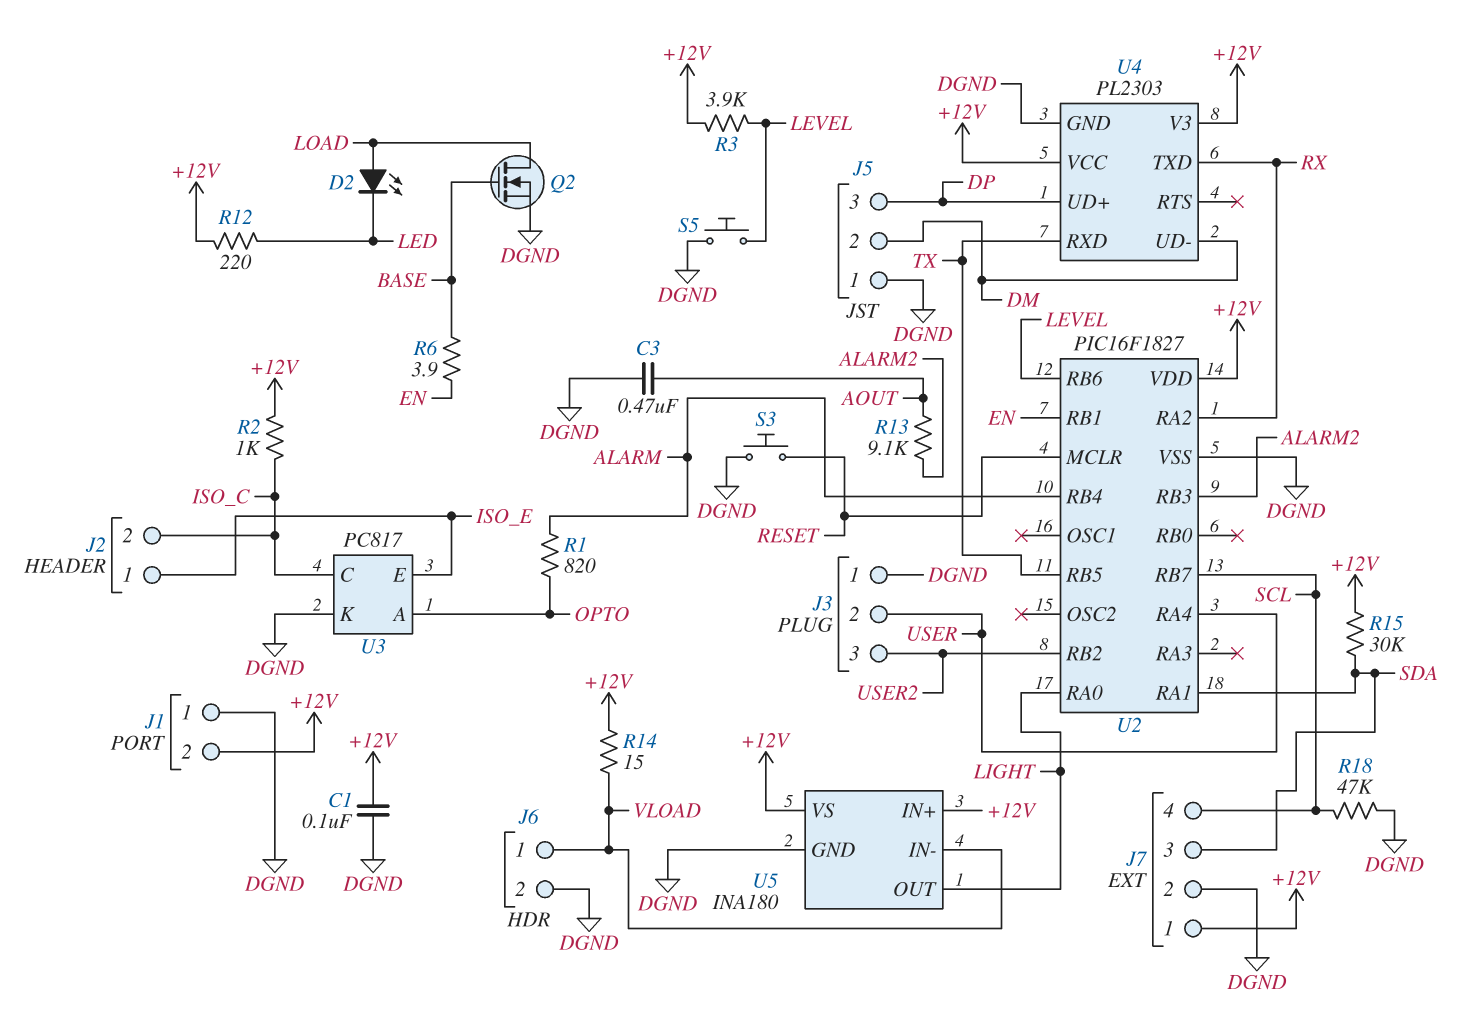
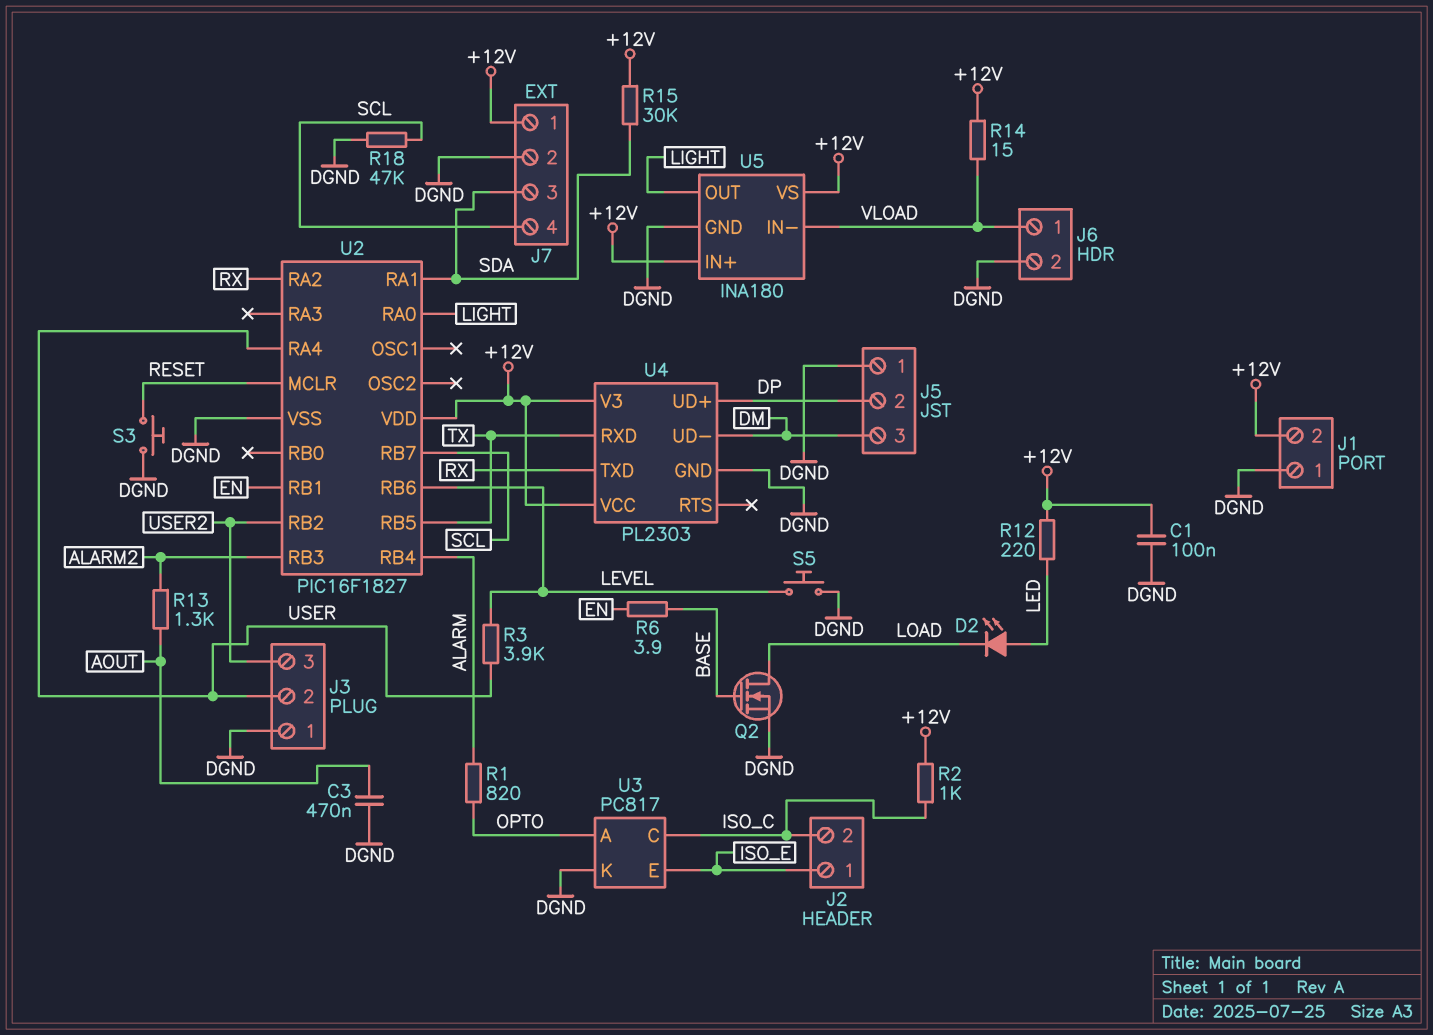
D2: LED (A LOAD, K LED) -> LED (A LED, K LOAD)
J5 pin 2: DM -> DP
J5 pin 3: DP -> DM
R3: 3.9k (+12V, LEVEL) -> 3.9k (LEVEL, USER)
R13: 9.1k (ALARM2, AOUT) -> 1.3k (ALARM2, AOUT)

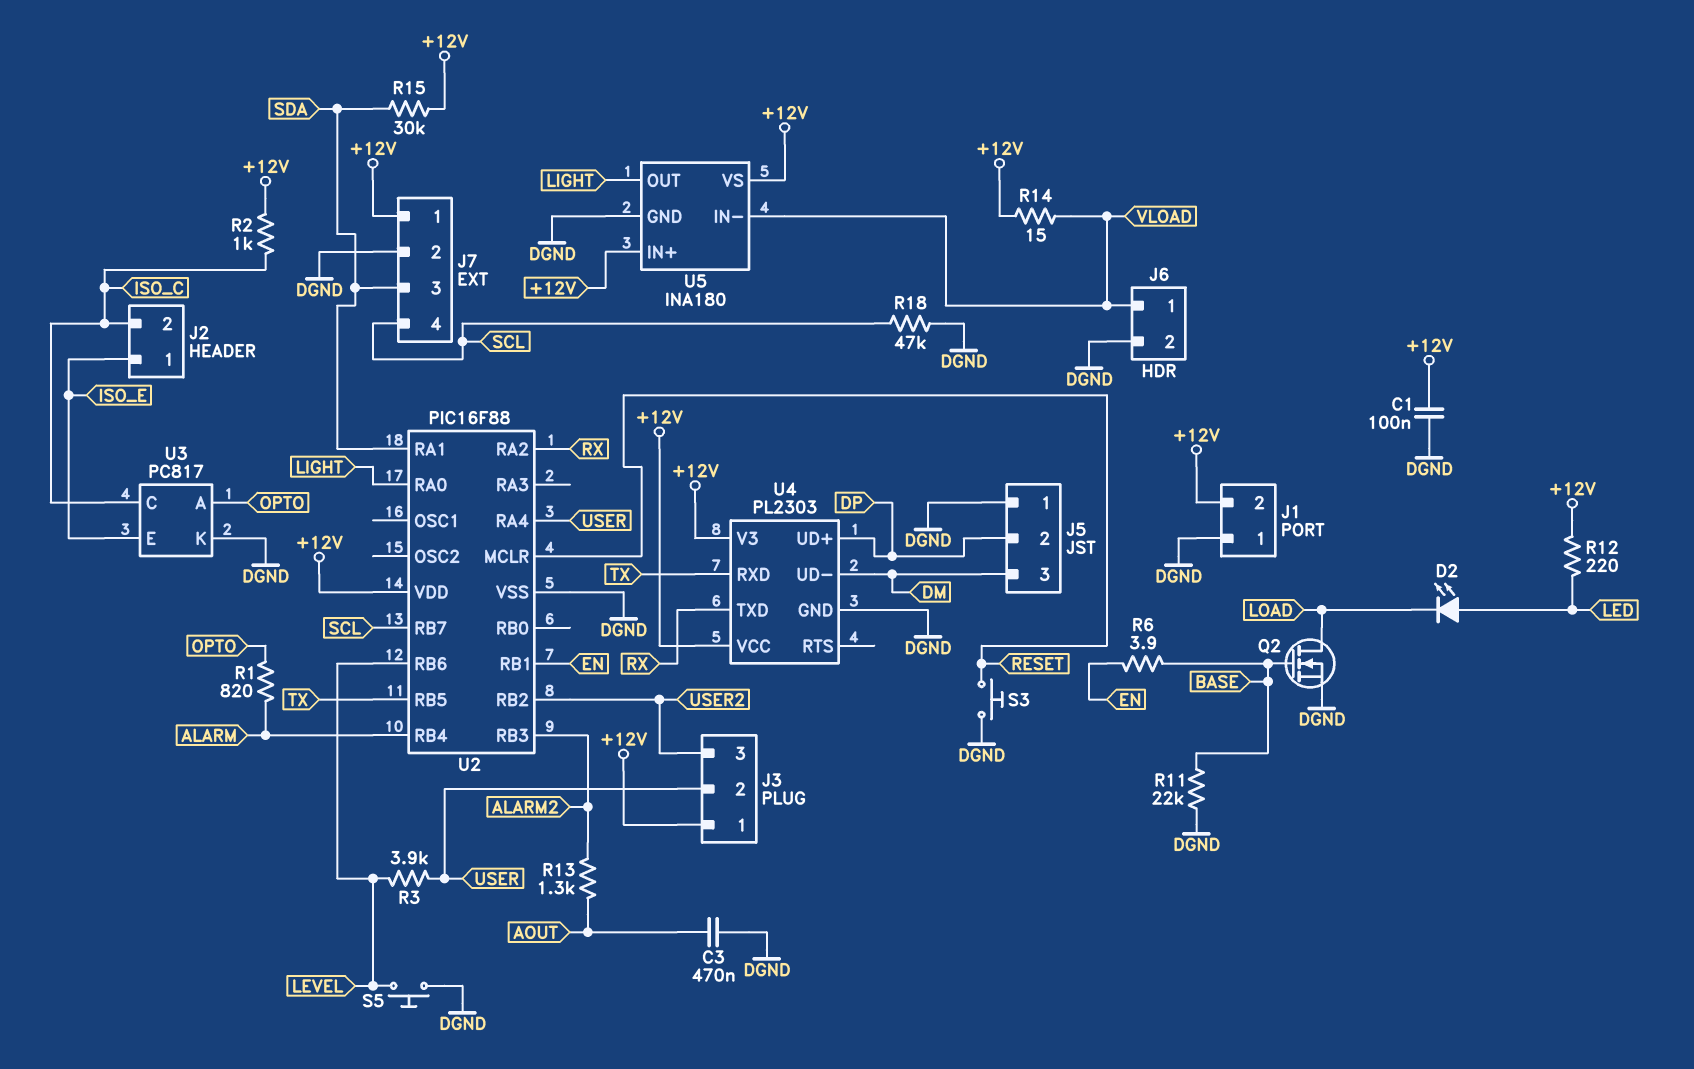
J3 pin 1: DGND -> +12V
R11: none -> 22k (BASE, DGND)
U2: PIC16F1827 -> PIC16F88

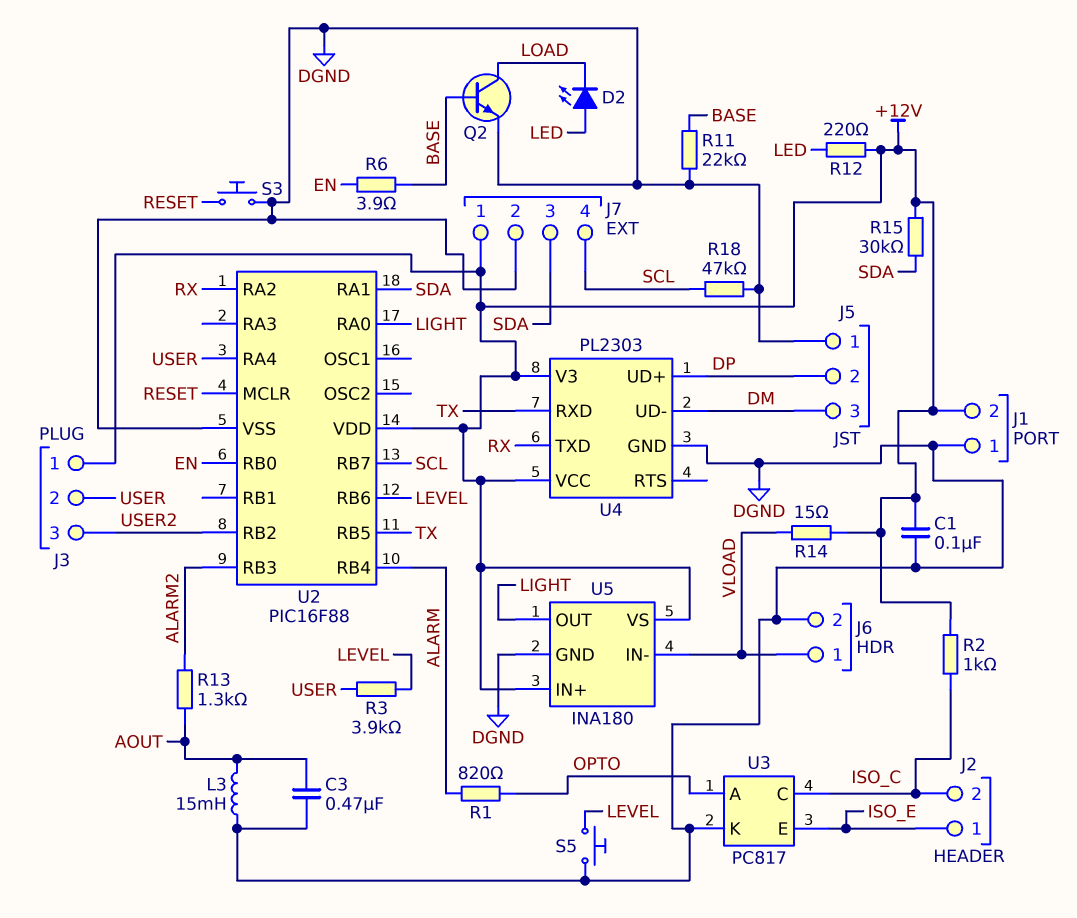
L3: none -> 15mH (AOUT, DGND)
Q2: NMOS (G BASE, D LOAD, S DGND) -> NPN (B BASE, C LOAD, E DGND)
U2 pin RB0: none -> EN
U2 pin RB1: EN -> none

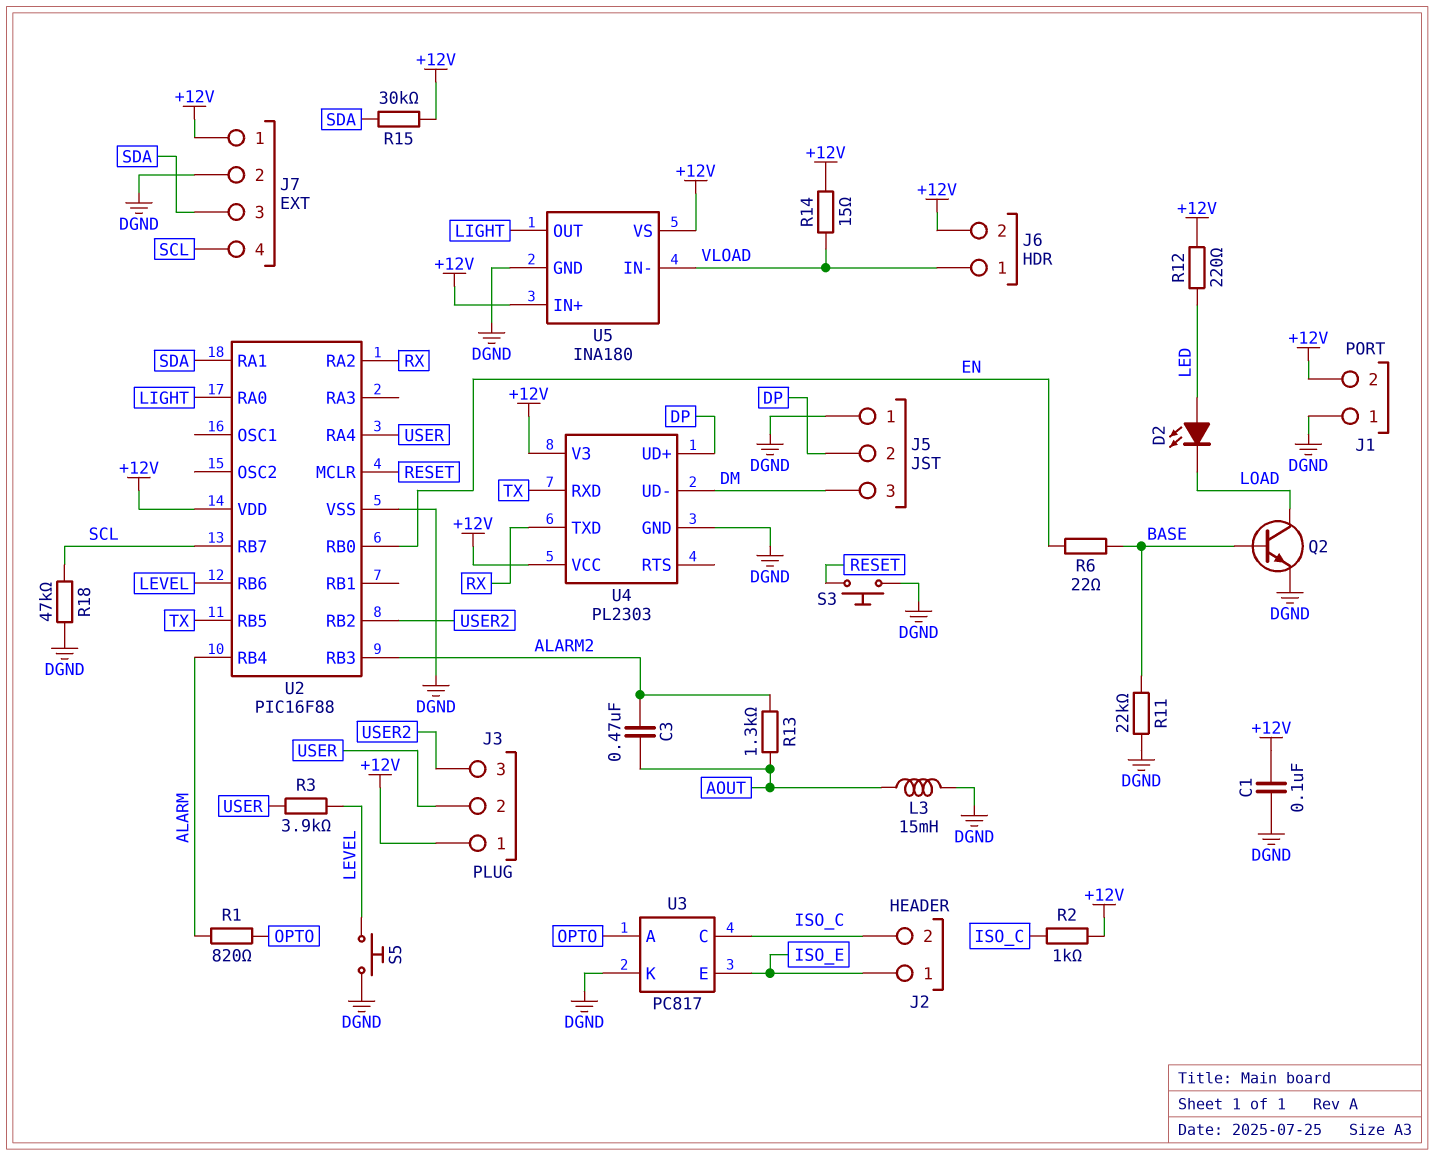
C3: 470nF (AOUT, DGND) -> 470nF (ALARM2, AOUT)
J6 pin 2: DGND -> +12V
R6: 3.9 (BASE, EN) -> 22 (BASE, EN)

